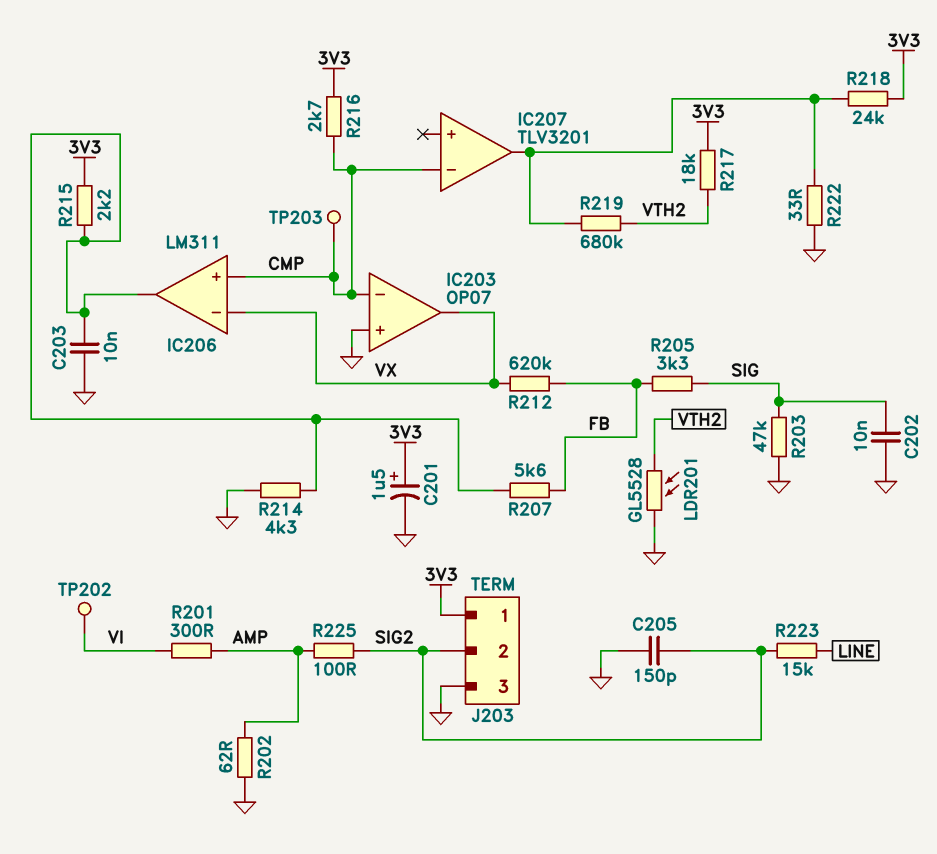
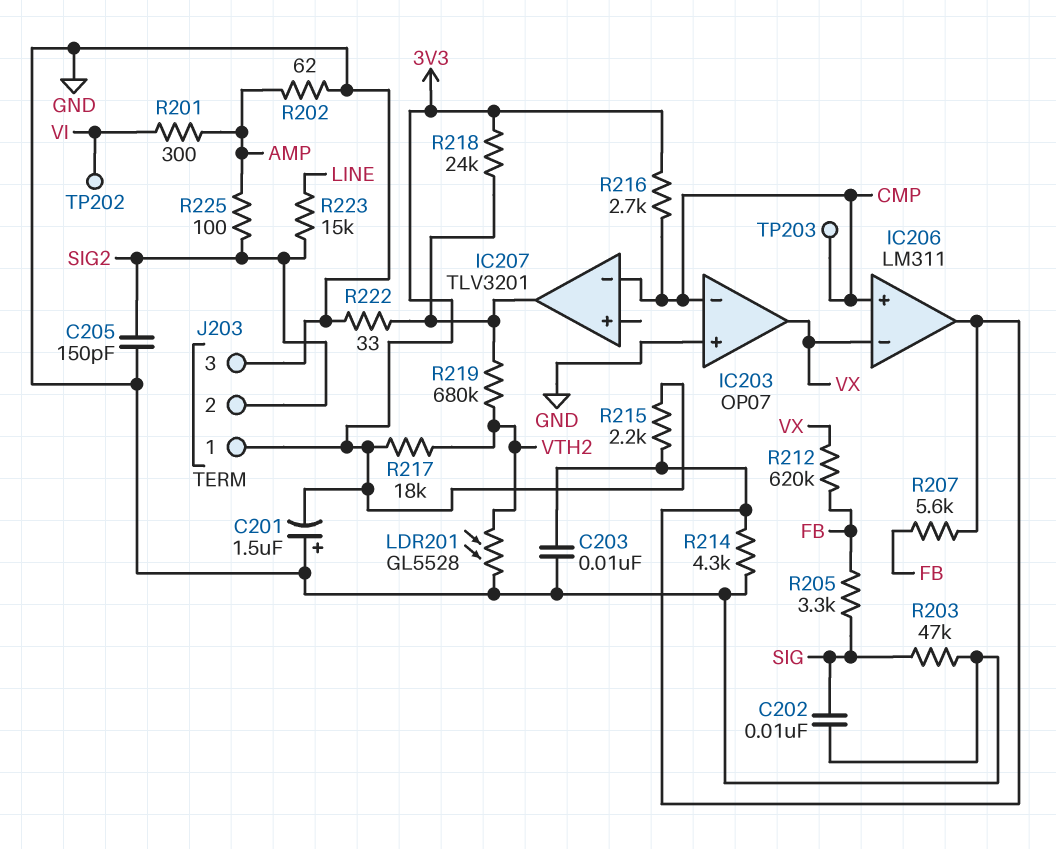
C201: 1.5uF (plus 3V3, minus GND) -> 1.5uF (plus GND, minus 3V3)

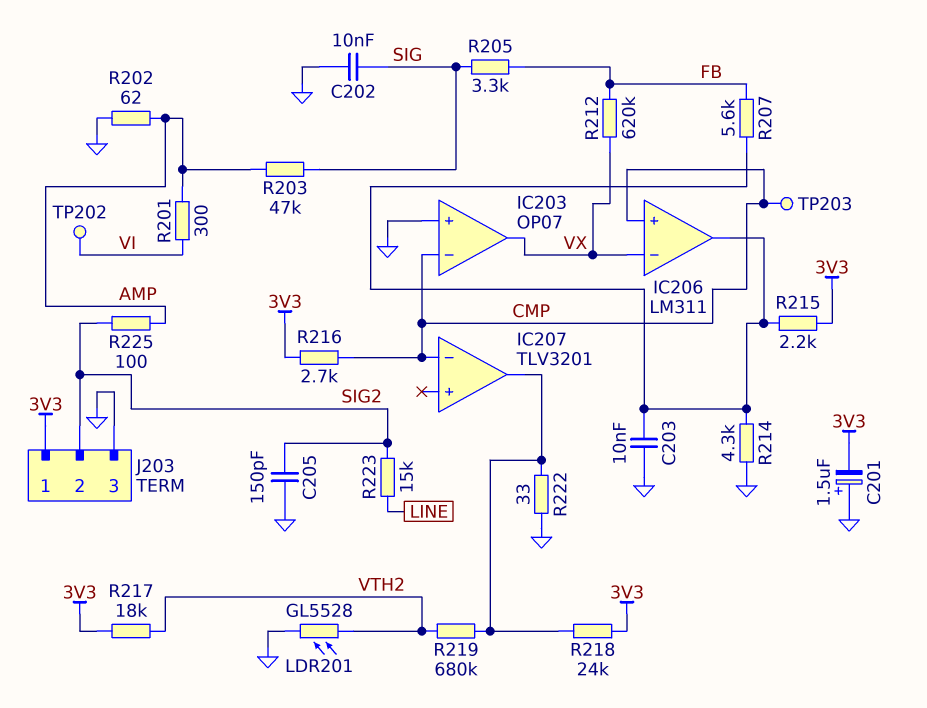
R203: 47k (GND, SIG) -> 47k (AMP, SIG)

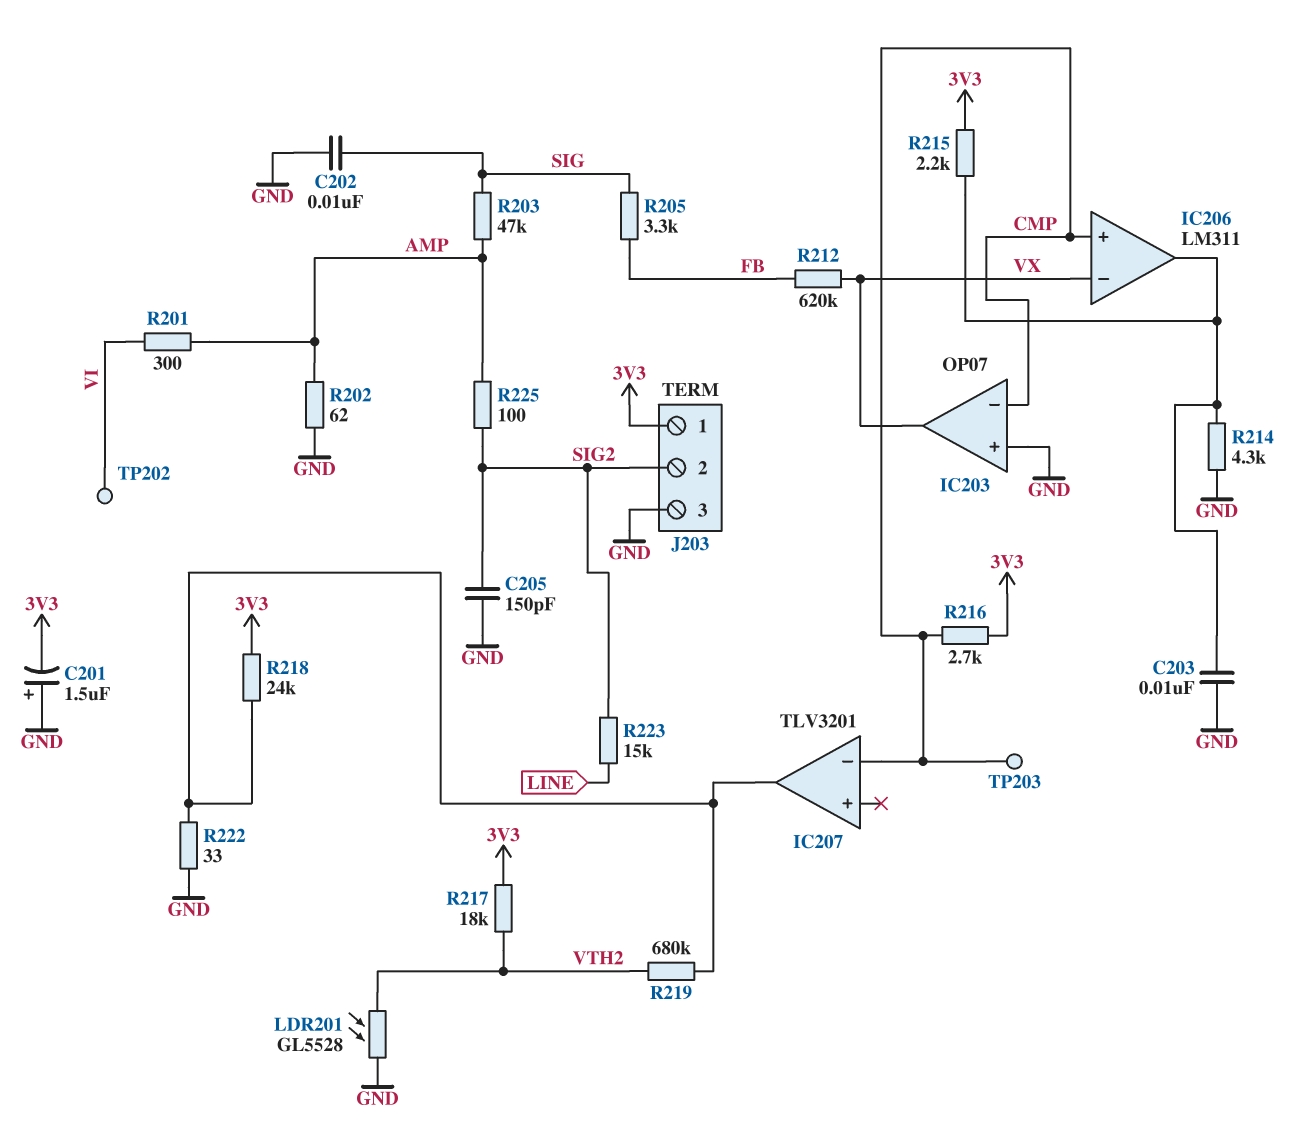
R207: 5.6k (FB, IC206/out) -> none

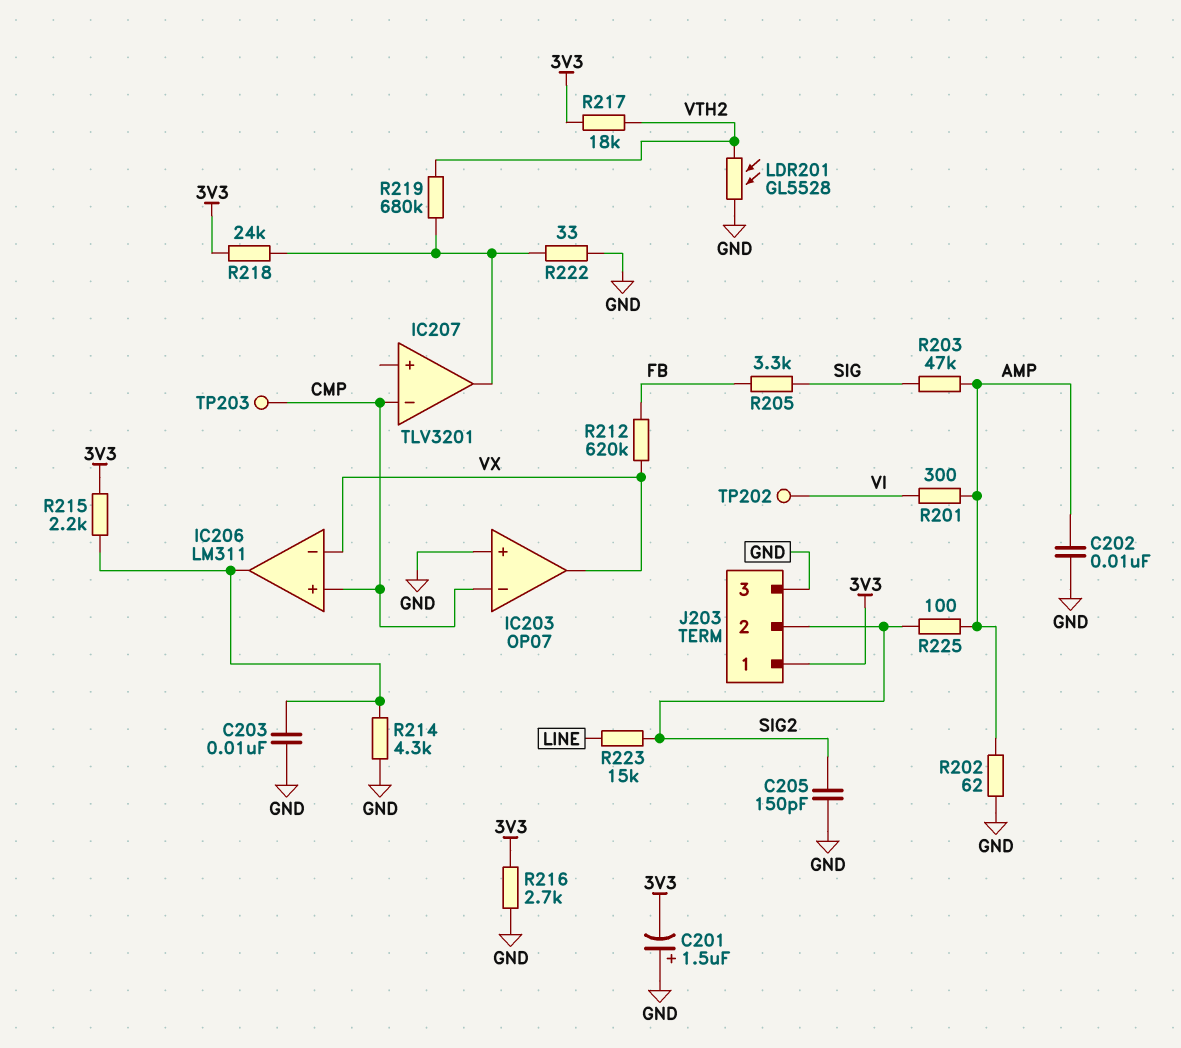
C202: 10nF (GND, SIG) -> 10nF (AMP, GND)
R216: 2.7k (3V3, CMP) -> 2.7k (3V3, GND)

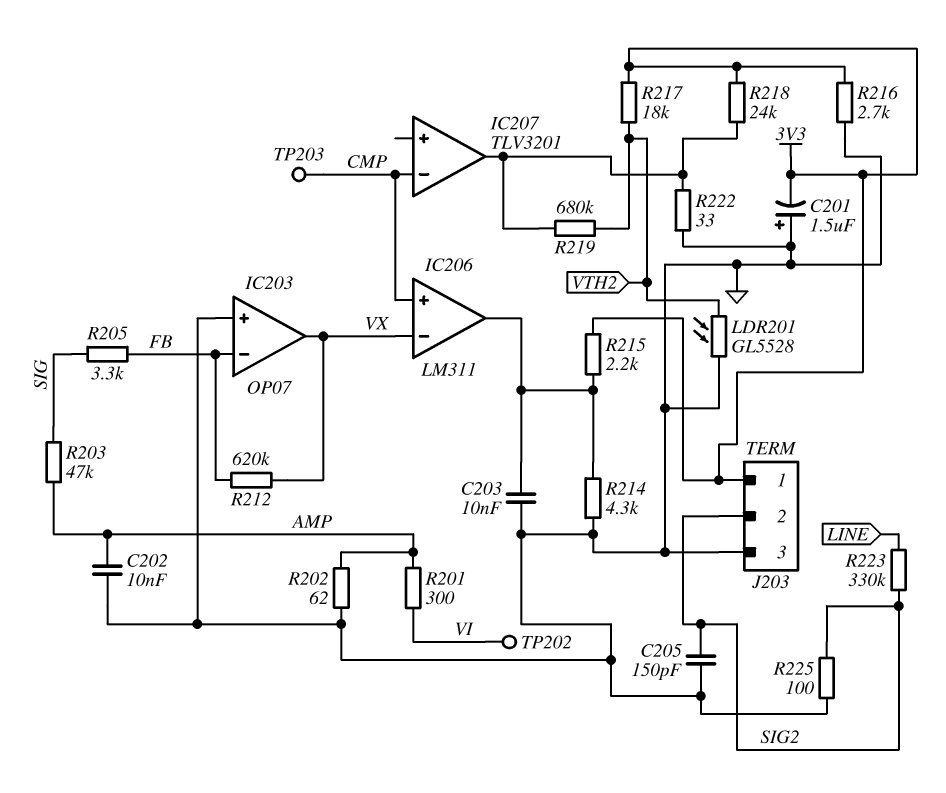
IC203 pin in-: CMP -> FB
R223: 15k (LINE, SIG2) -> 330k (LINE, SIG2)
R225: 100 (AMP, SIG2) -> 100 (GND, SIG2)

